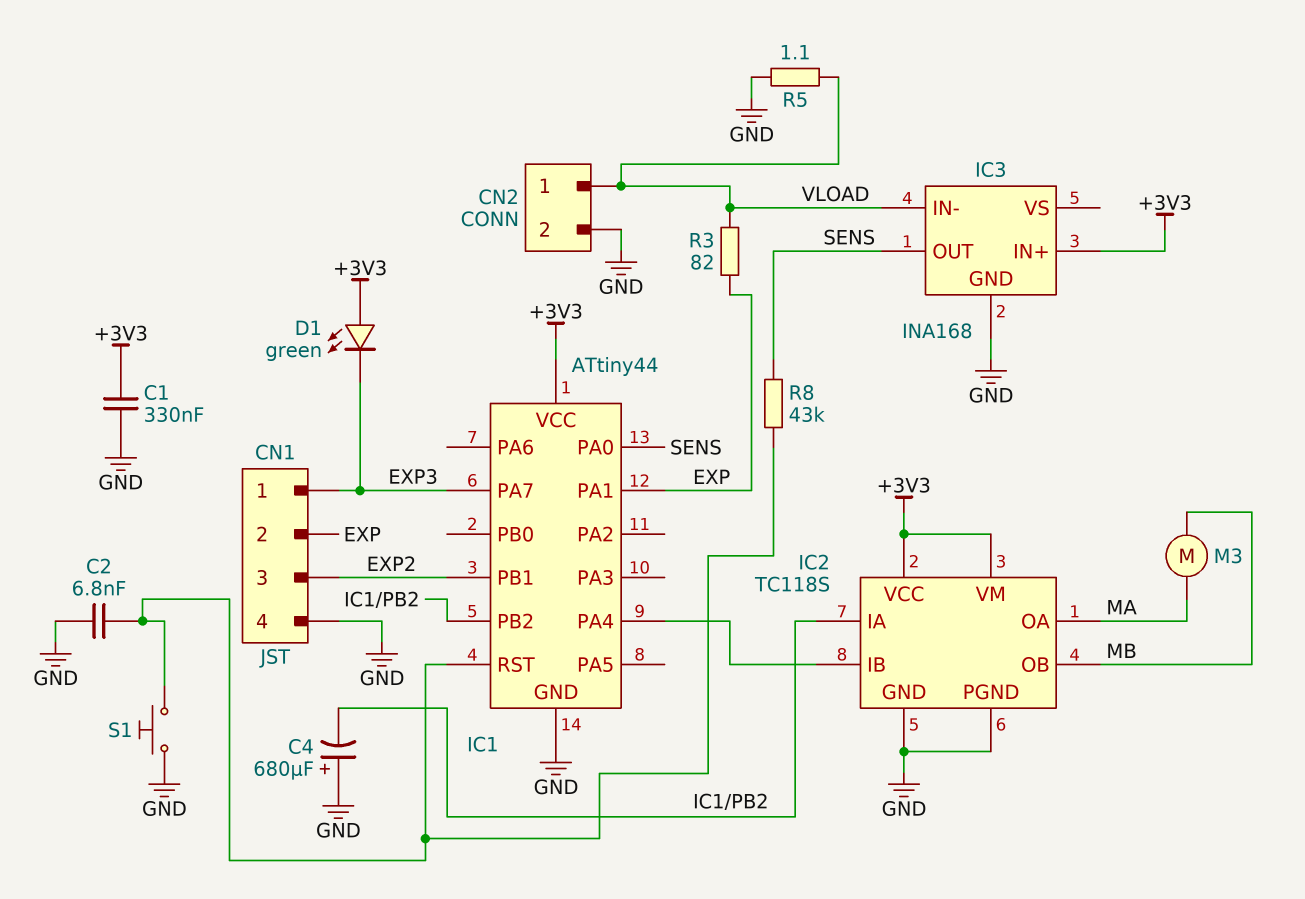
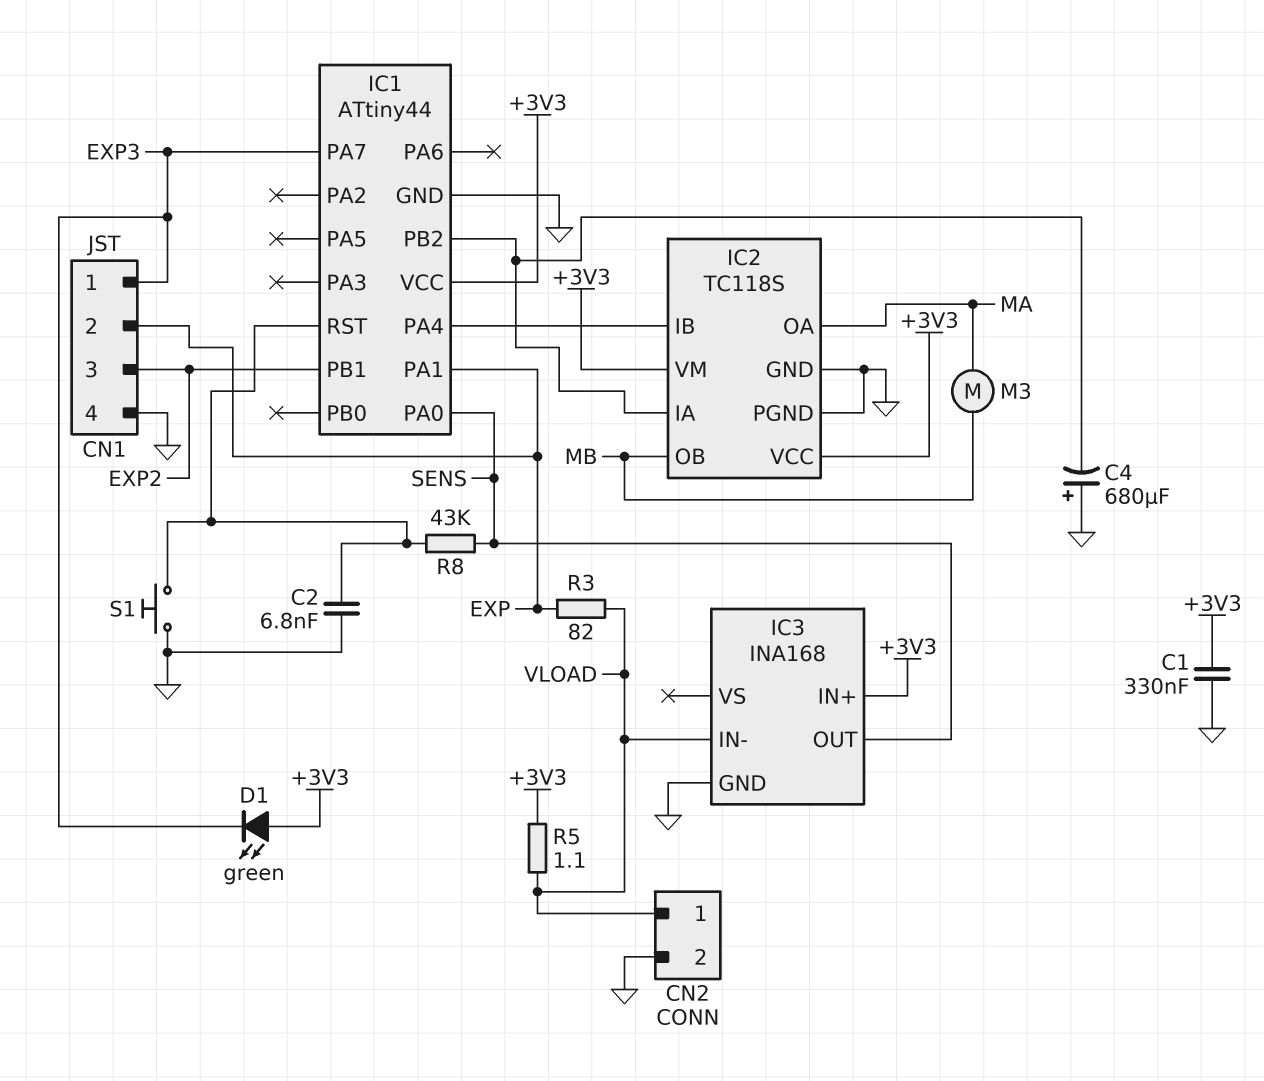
R5: 1.1 (GND, VLOAD) -> 1.1 (+3V3, VLOAD)

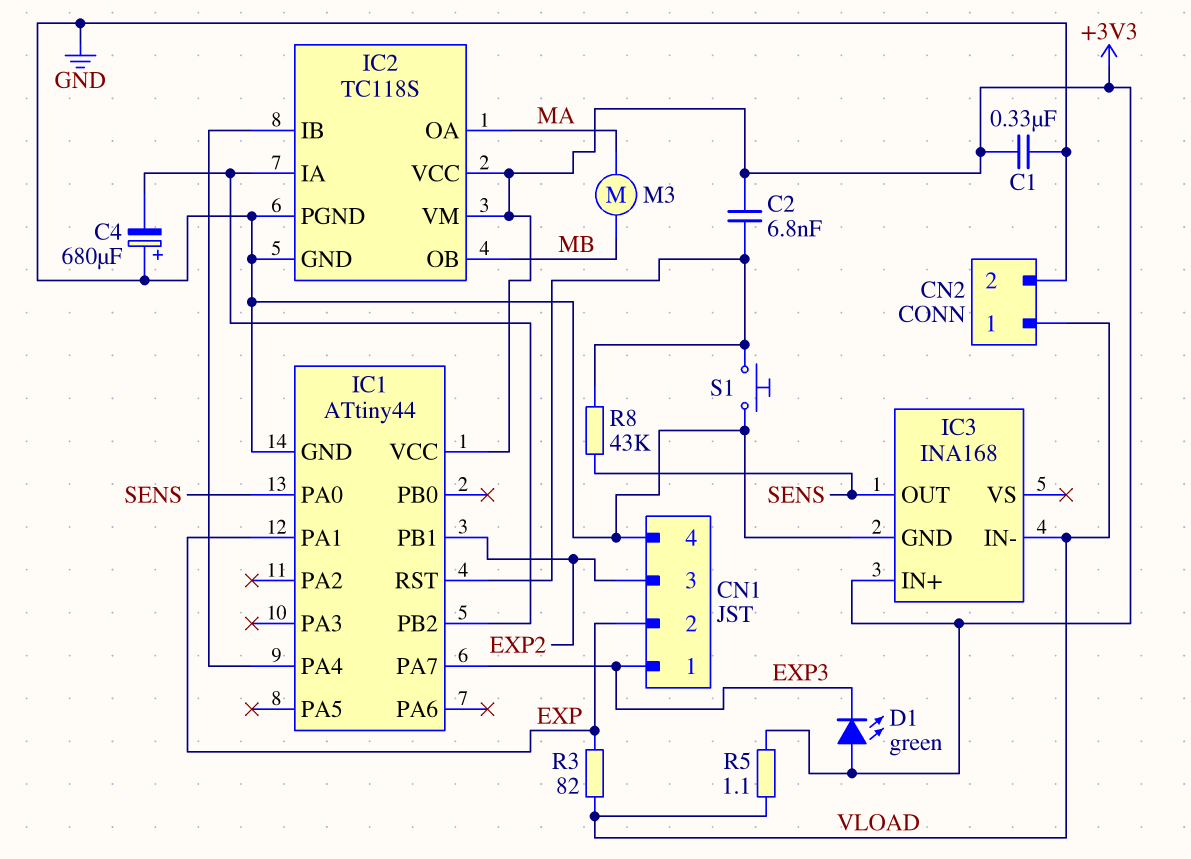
C2: 6.8nF (GND, IC1/RST) -> 6.8nF (+3V3, IC1/RST)

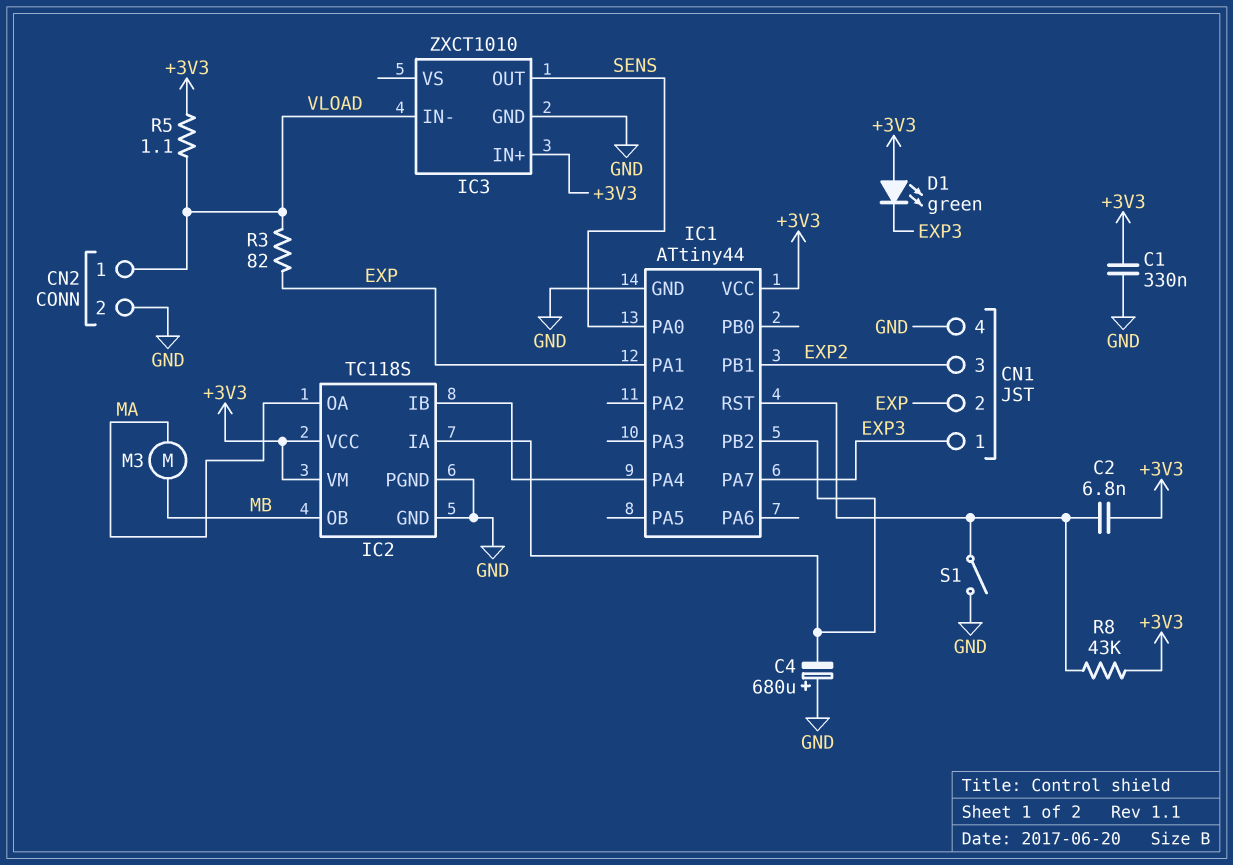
IC3: INA168 -> ZXCT1010
R8: 43k (IC1/RST, SENS) -> 43k (+3V3, IC1/RST)
S1: button (GND, IC1/RST) -> switch (GND, IC1/RST)

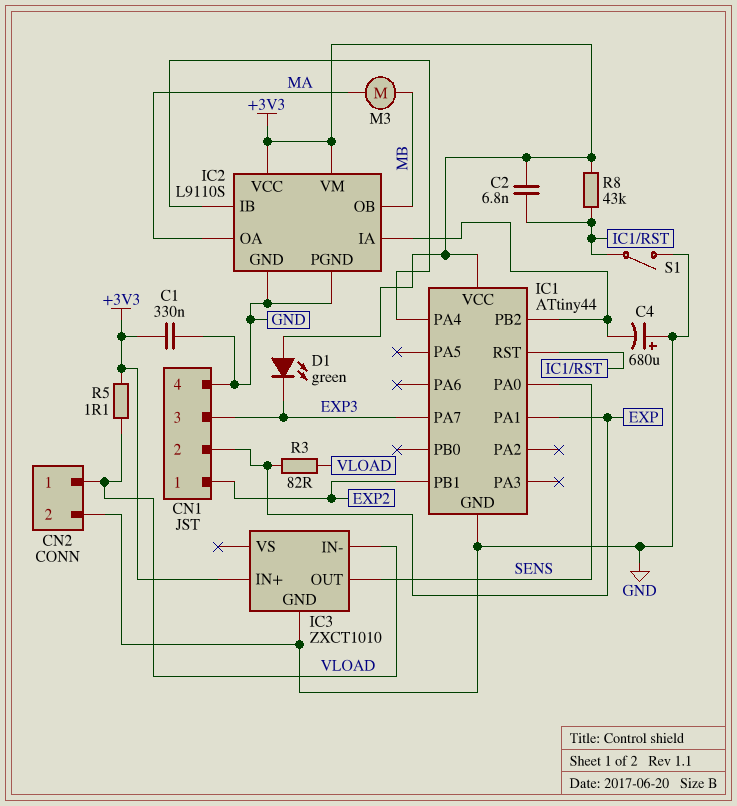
CN1 pin 1: EXP3 -> EXP2
CN1 pin 3: EXP2 -> EXP3
IC2: TC118S -> L9110S

